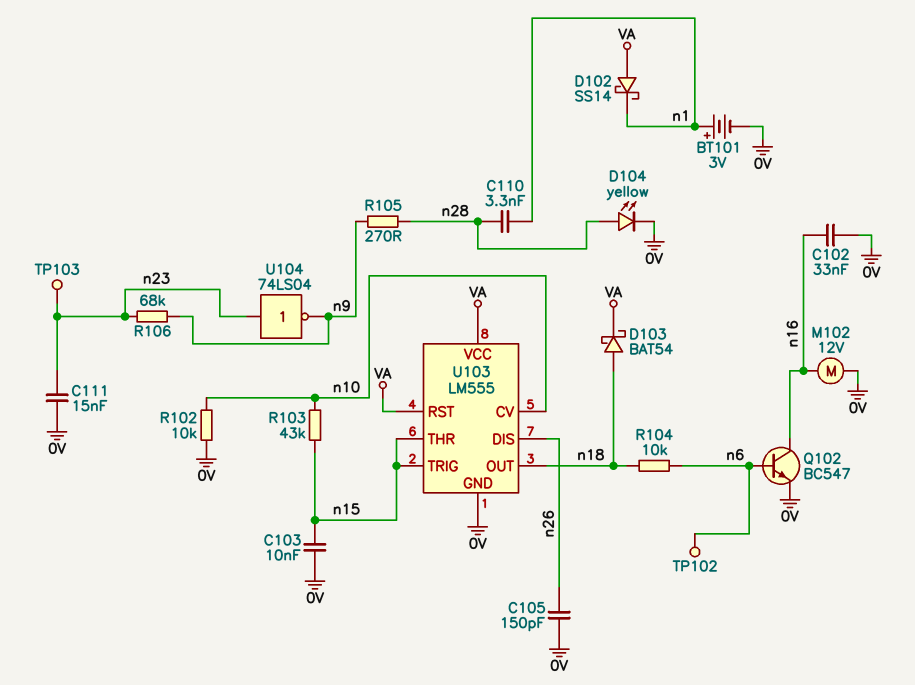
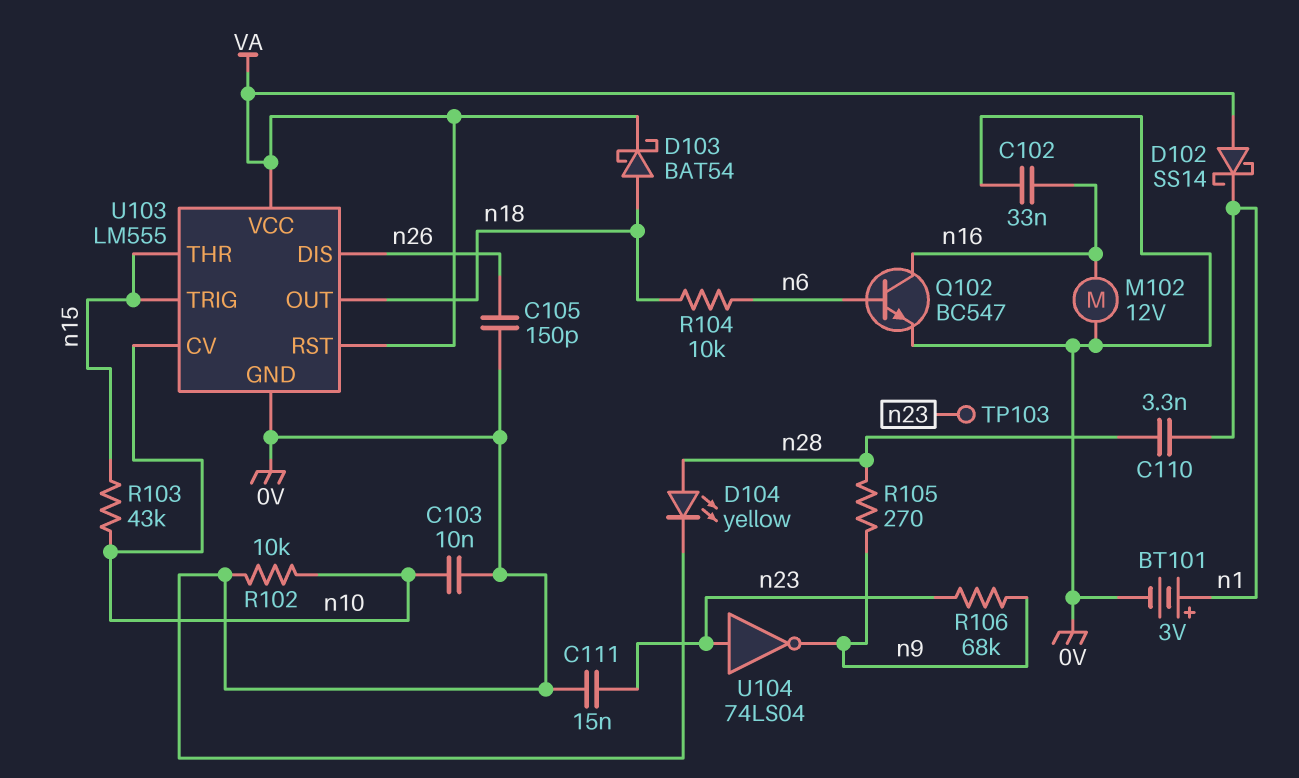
C103: 10nF (0V, n15) -> 10nF (0V, n10)
TP102: test point (n6) -> none

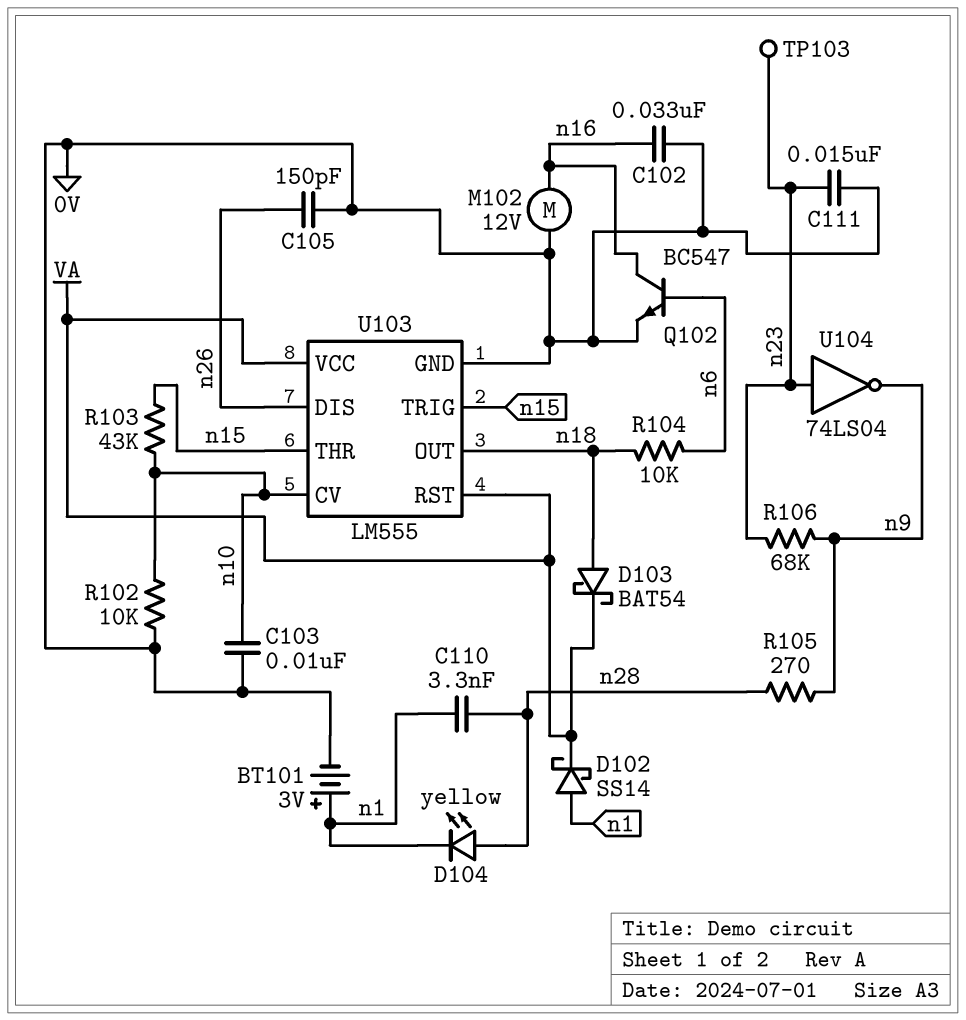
D102: schottky SS14 (A VA, K n1) -> schottky SS14 (A n1, K VA)
D104: LED yellow (A n28, K 0V) -> LED yellow (A n28, K n1)

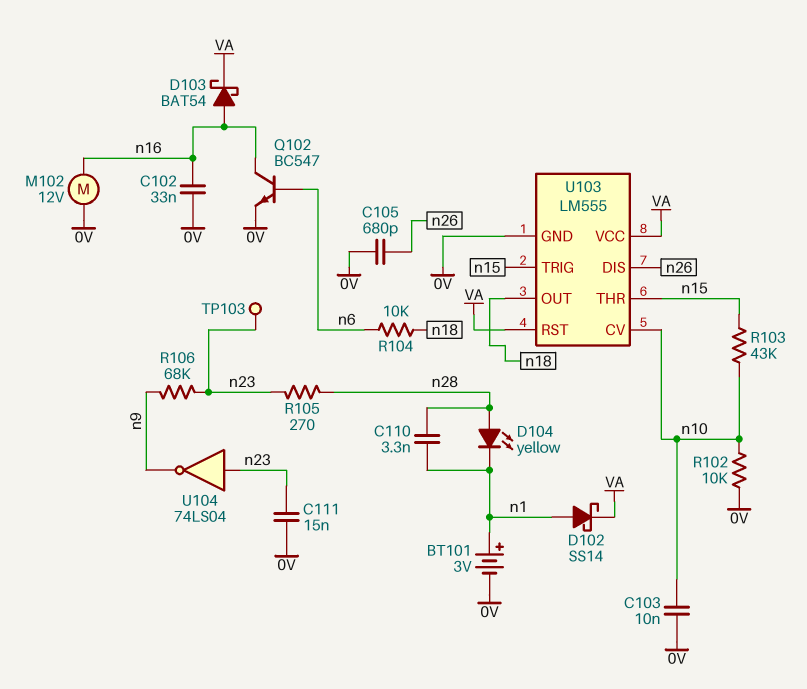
C105: 150pF (0V, n26) -> 680pF (0V, n26)
D103: schottky BAT54 (A n18, K VA) -> schottky BAT54 (A n16, K VA)
R105: 270 (n9, n28) -> 270 (n23, n28)

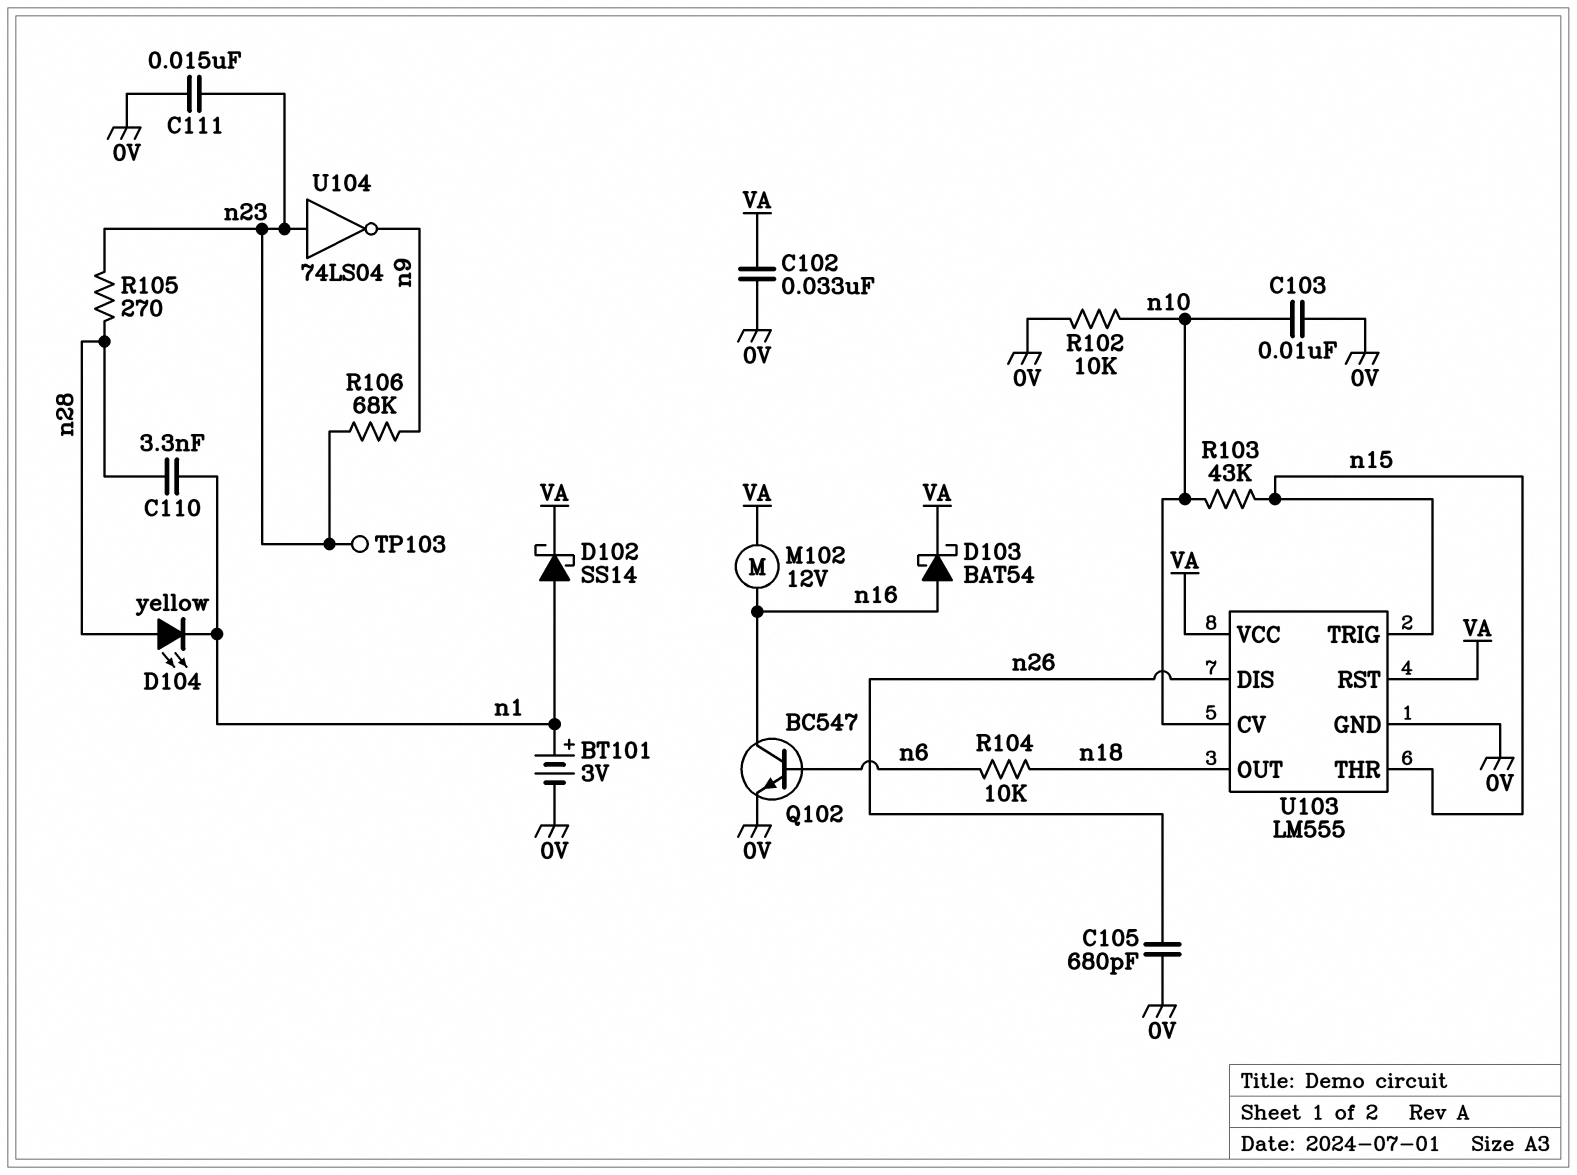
C102: 33nF (0V, n16) -> 33nF (0V, VA)
M102: motor 12V (0V, n16) -> motor 12V (VA, n16)

